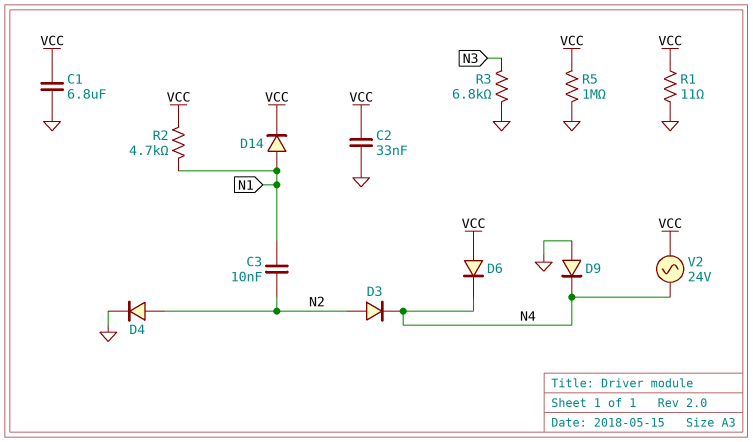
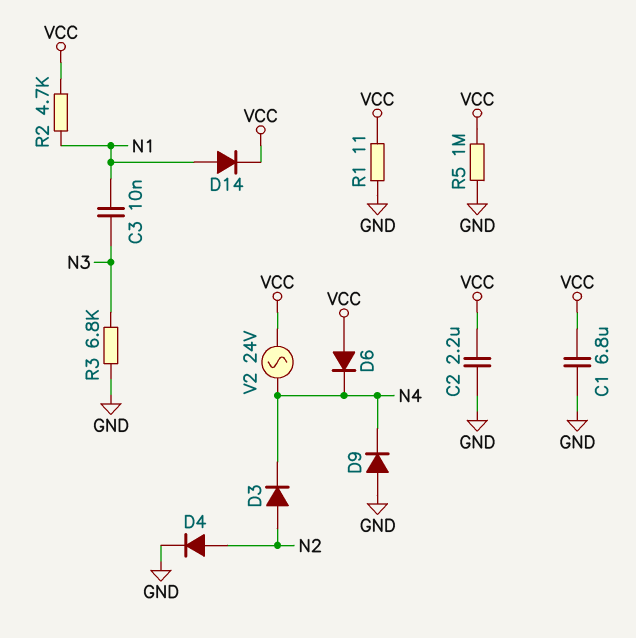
C2: 33nF (GND, VCC) -> 2.2uF (GND, VCC)
C3: 10nF (N1, N2) -> 10nF (N1, N3)

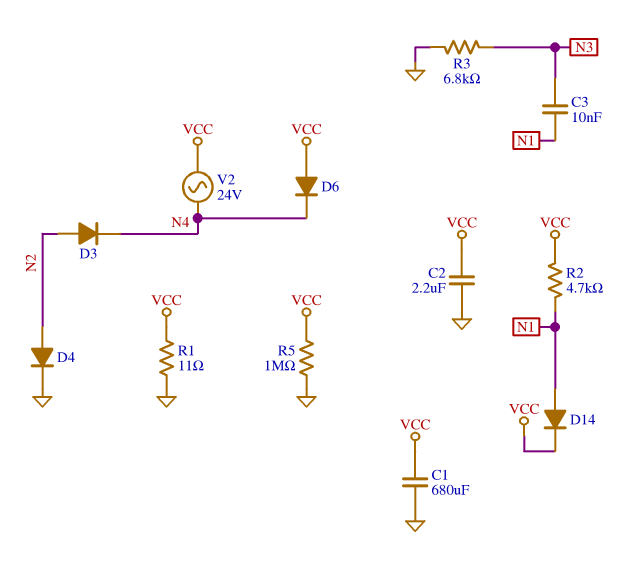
C1: 6.8uF (GND, VCC) -> 680uF (GND, VCC)
D9: diode (A GND, K N4) -> none

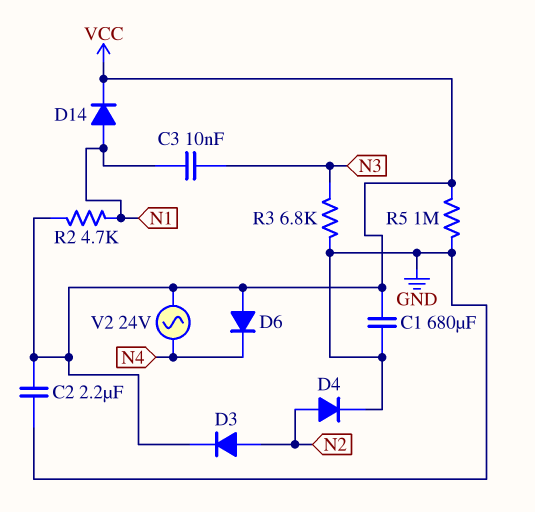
D3: diode (A N2, K N4) -> diode (A N2, K VCC)
R1: 11 (GND, VCC) -> none

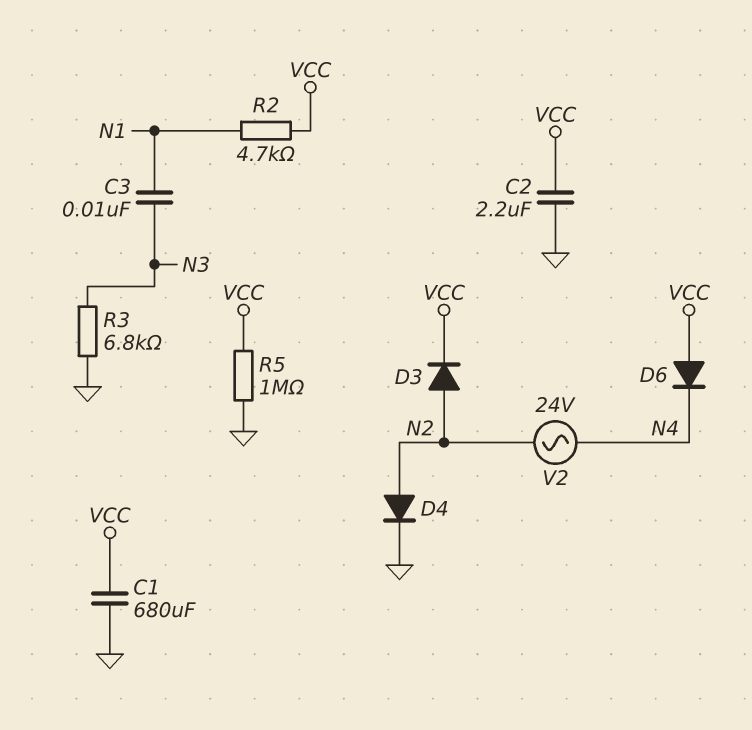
D14: diode (A N1, K VCC) -> none
V2: AC 24V (N4, VCC) -> AC 24V (N2, N4)

